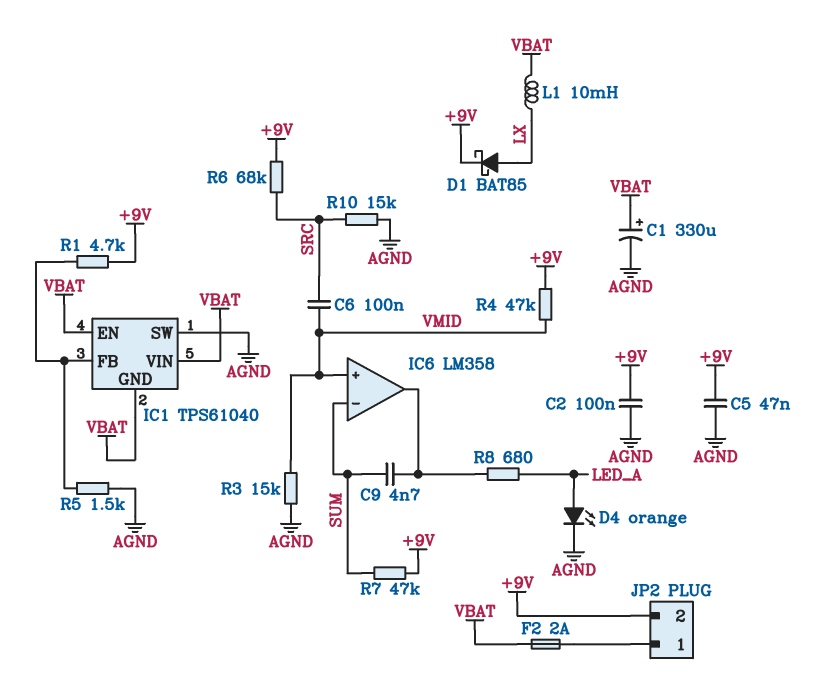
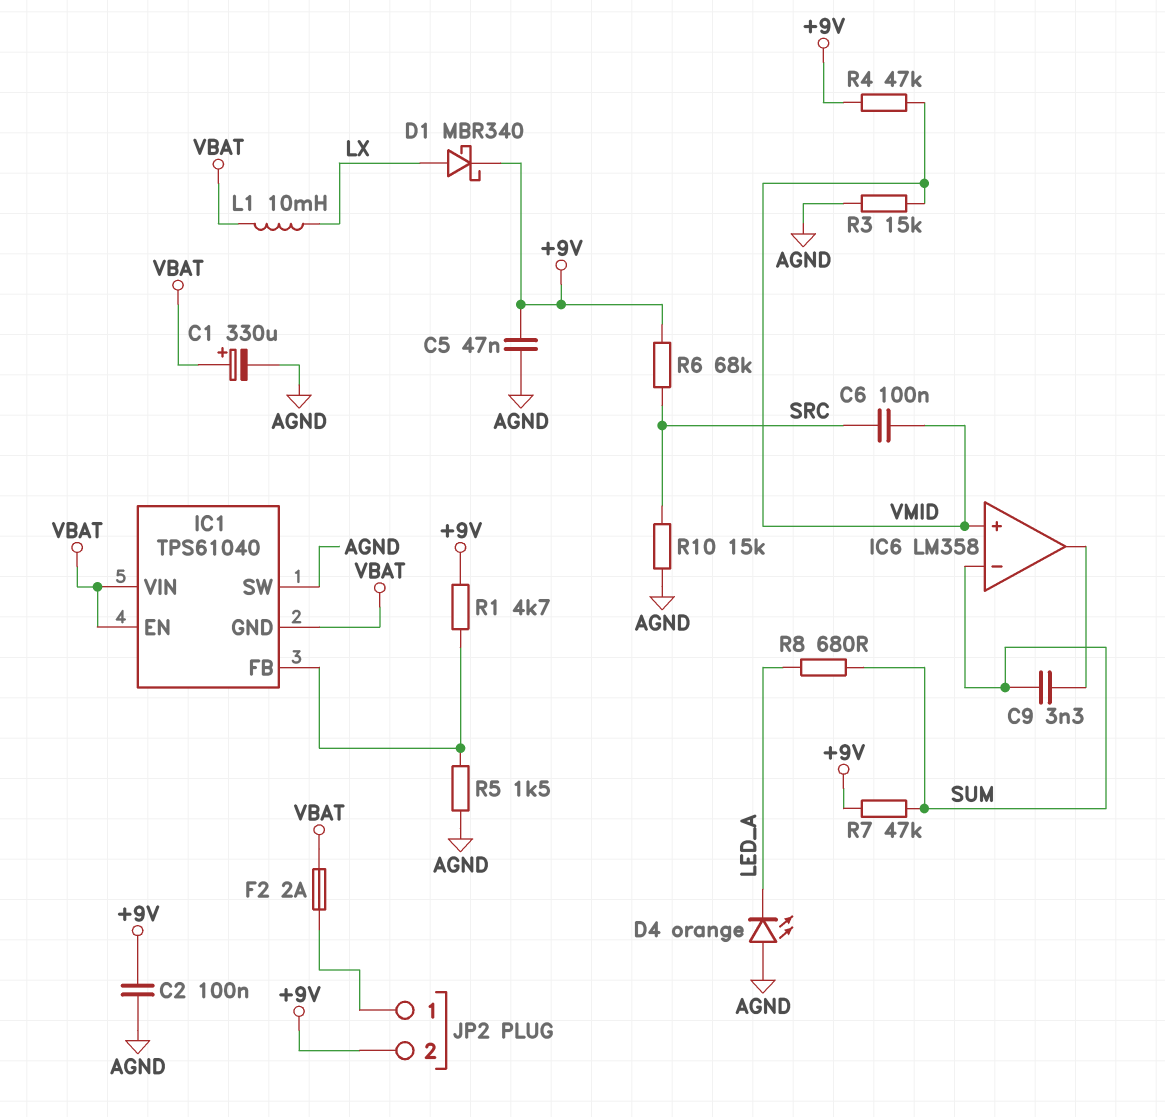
C9: 4.7nF (IC6/out, SUM) -> 3.3nF (IC6/out, SUM)
D1: schottky BAT85 (A LX, K +9V) -> schottky MBR340 (A LX, K +9V)
D4: LED orange (A LED_A, K AGND) -> LED orange (A AGND, K LED_A)
R8: 680 (IC6/out, LED_A) -> 680 (LED_A, SUM)

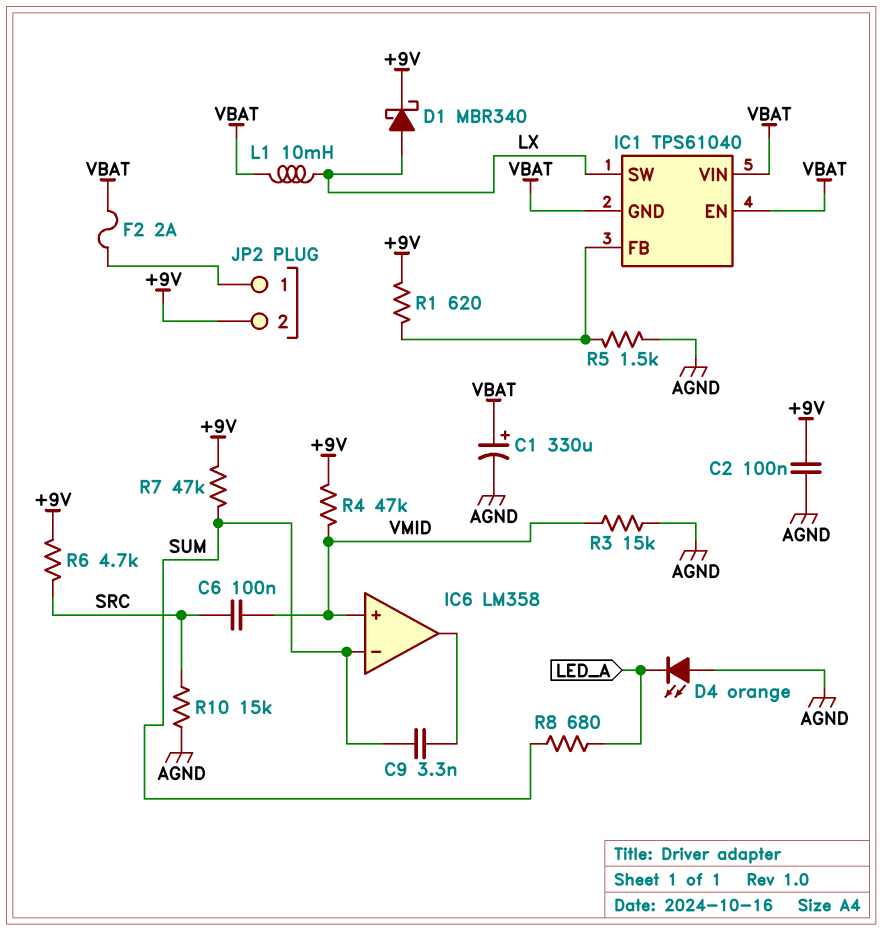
C5: 47nF (+9V, AGND) -> none
IC1 pin SW: AGND -> LX
R1: 4.7k (+9V, IC1/FB) -> 620 (+9V, IC1/FB)
R6: 68k (+9V, SRC) -> 4.7k (+9V, SRC)

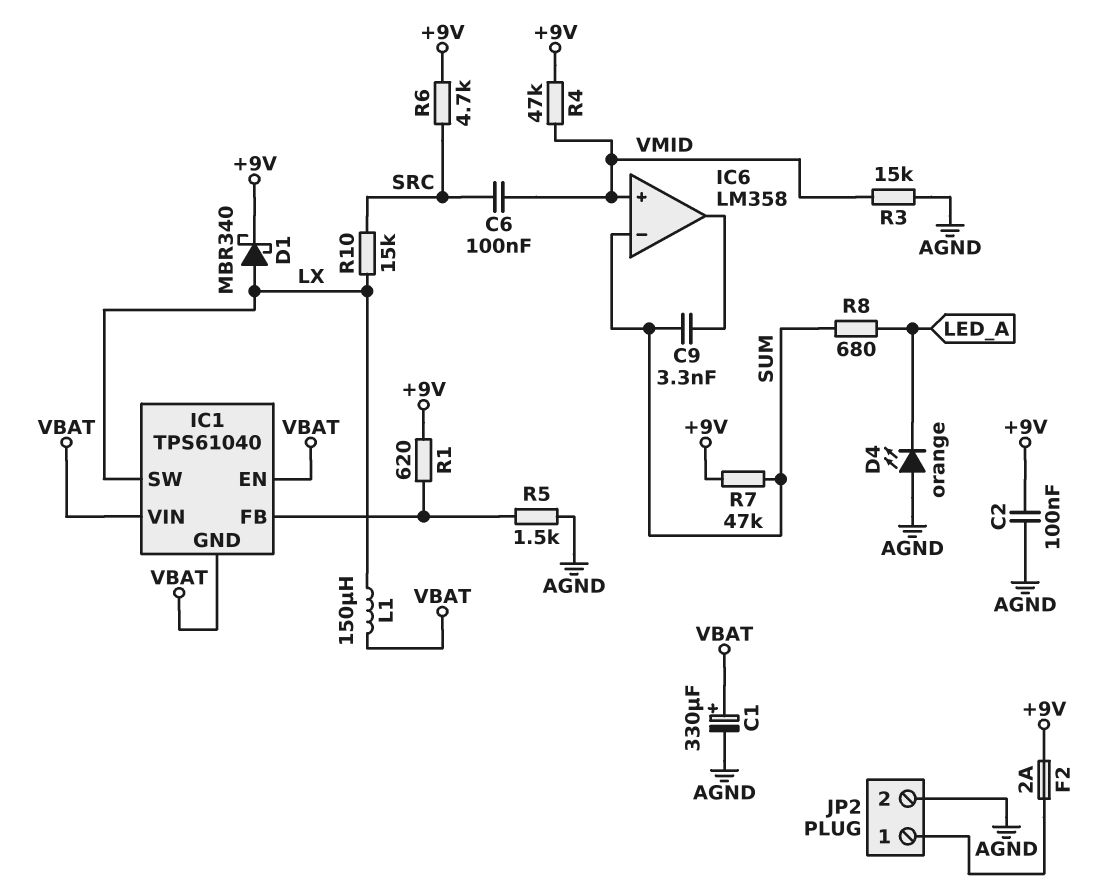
F2: 2A (JP2/1, VBAT) -> 2A (+9V, JP2/1)
JP2 pin 2: +9V -> AGND
L1: 10mH (LX, VBAT) -> 150uH (LX, VBAT)
R10: 15k (AGND, SRC) -> 15k (LX, SRC)

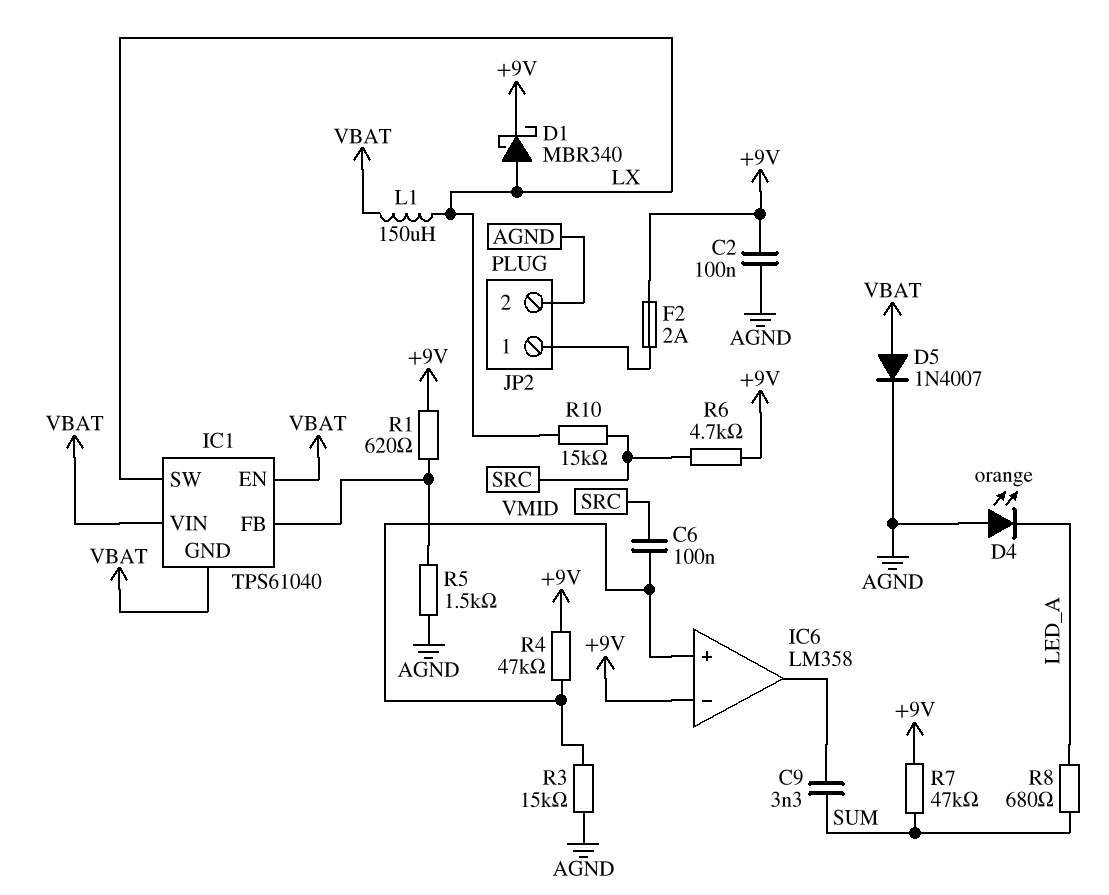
C1: 330uF (plus VBAT, minus AGND) -> none
D5: none -> diode 1N4007 (A VBAT, K AGND)
IC6 pin in-: SUM -> +9V

